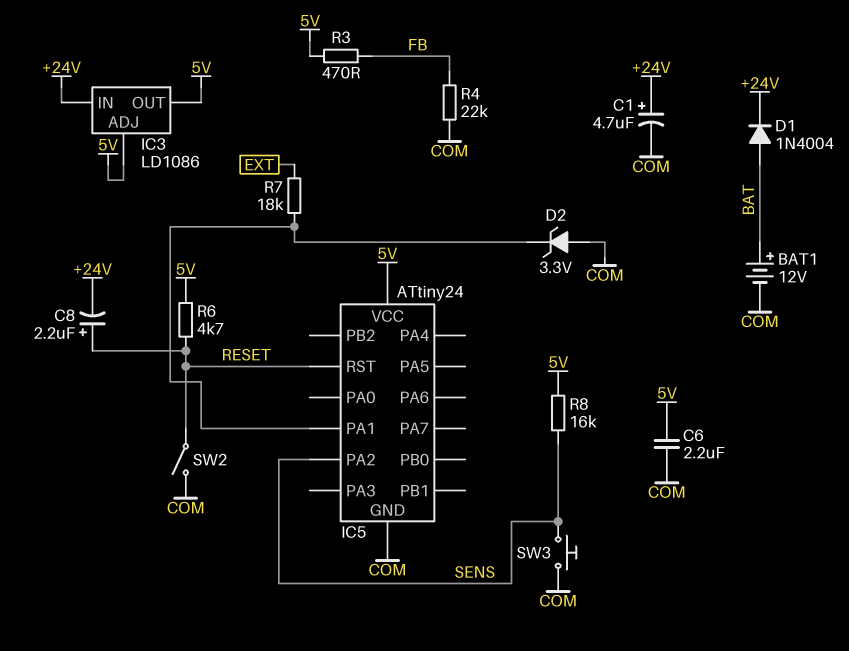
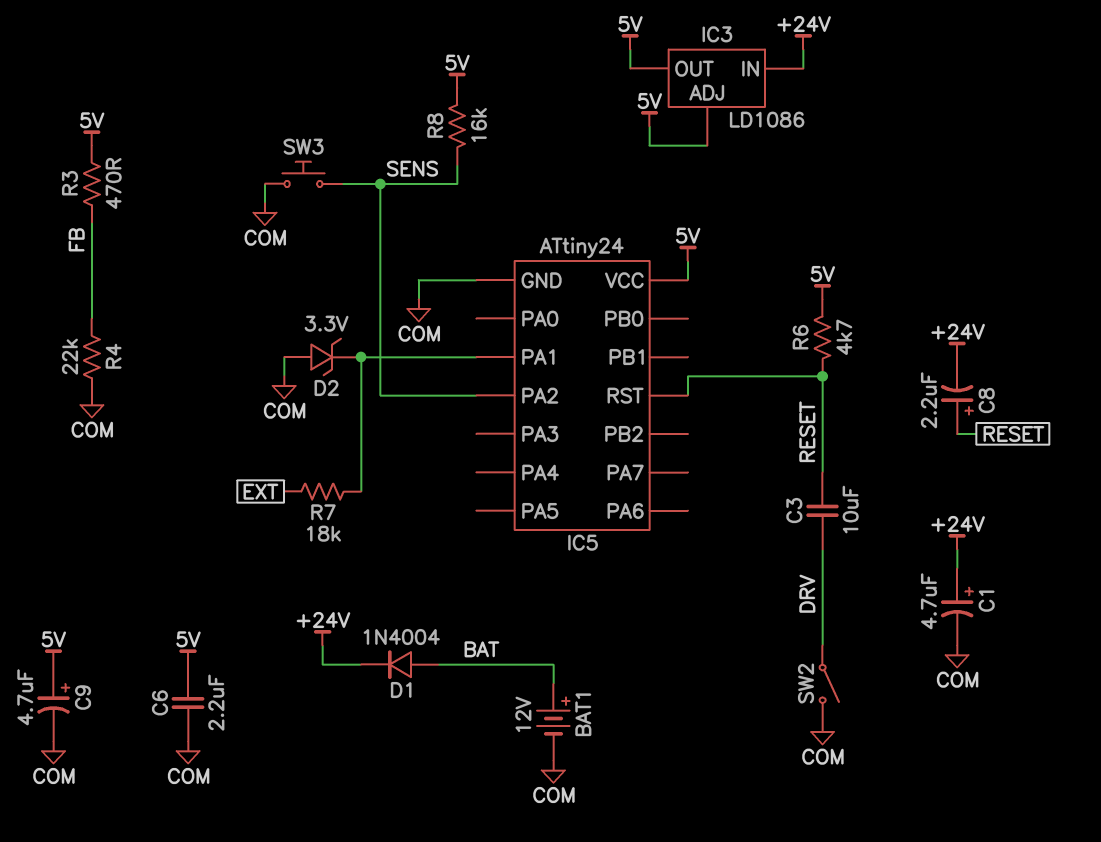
C3: none -> 10uF (DRV, RESET)
C9: none -> 4.7uF (plus 5V, minus COM)
SW2: switch (COM, RESET) -> switch (COM, DRV)

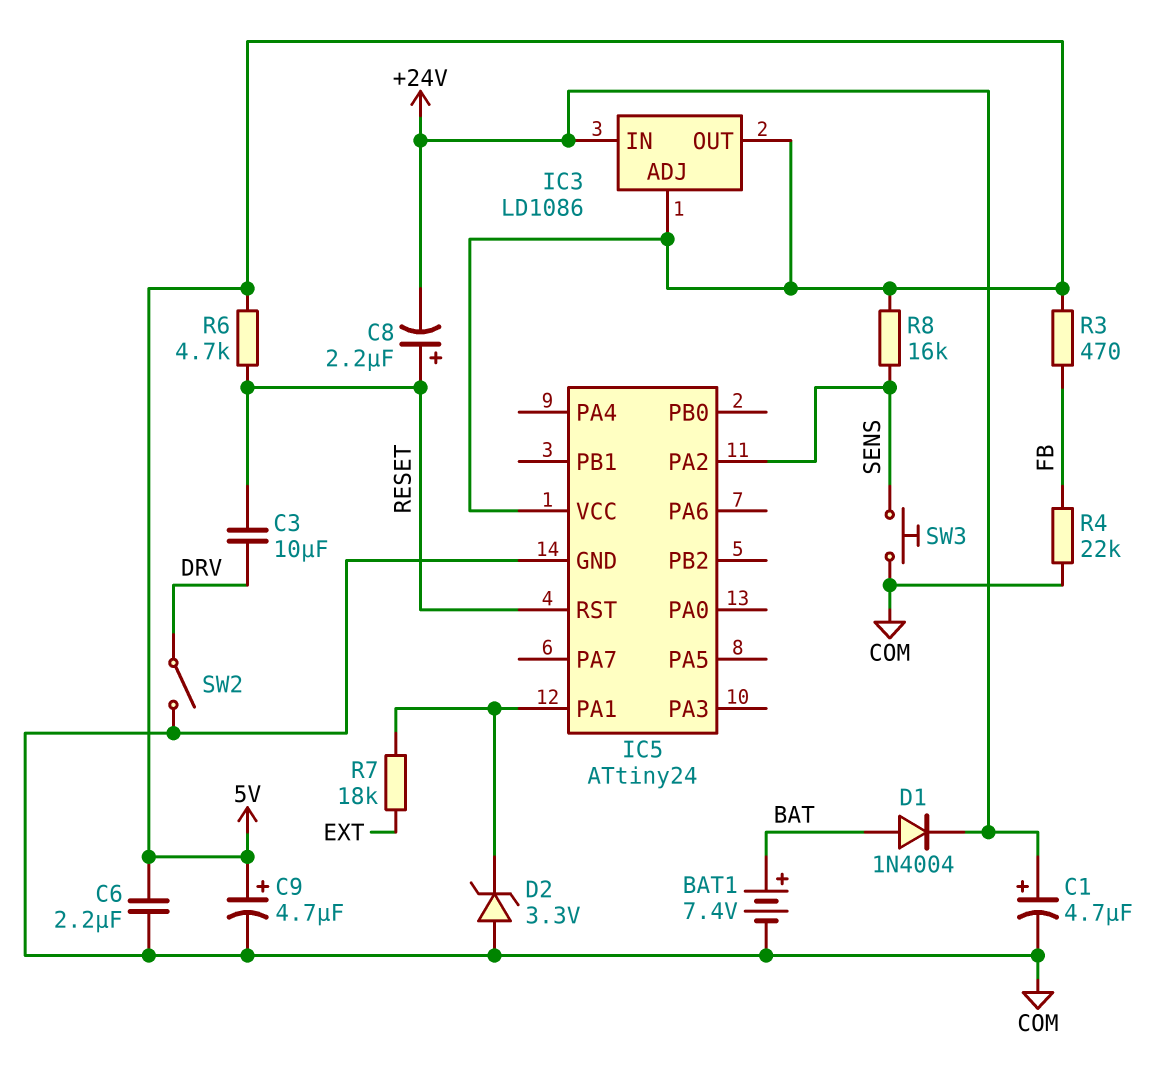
BAT1: 12V (plus BAT, minus COM) -> 7.4V (plus BAT, minus COM)

